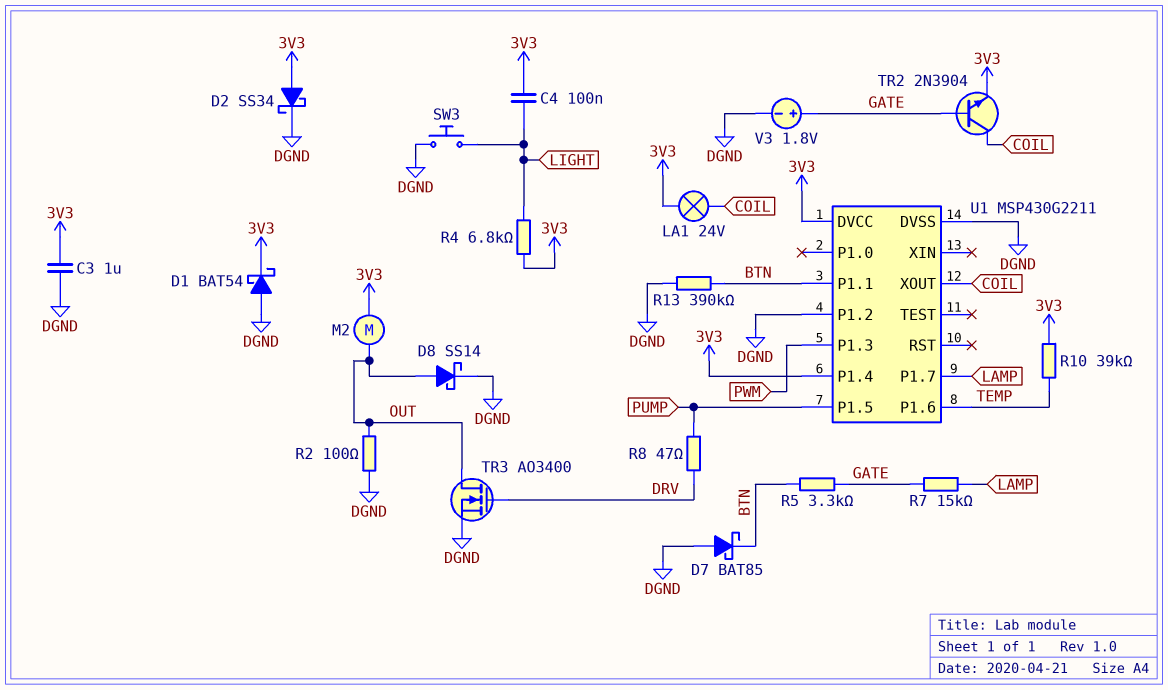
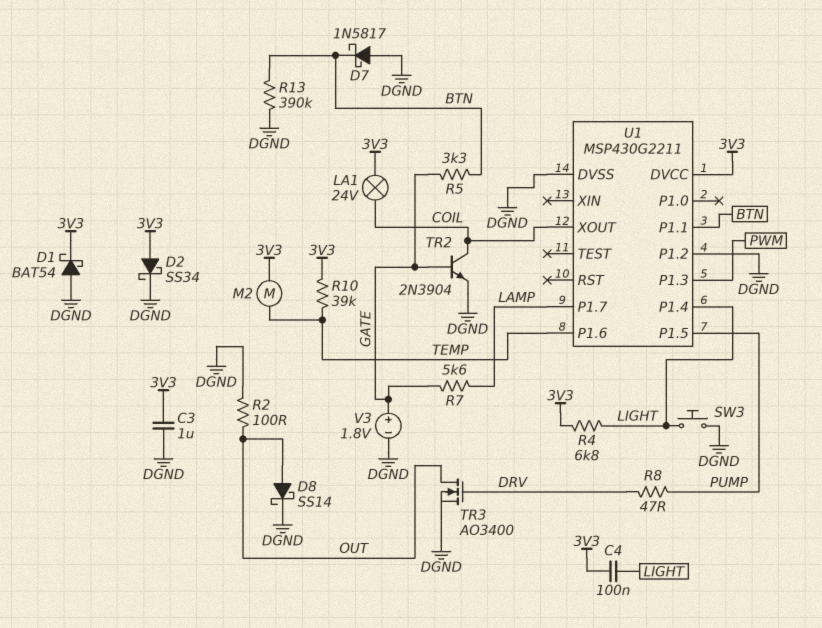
D7: schottky BAT85 (A DGND, K BTN) -> schottky 1N5817 (A DGND, K BTN)
M2: motor (3V3, OUT) -> motor (3V3, TEMP)
R7: 15k (GATE, LAMP) -> 5.6k (GATE, LAMP)
TR2: NPN 2N3904 (B GATE, C COIL, E 3V3) -> NPN 2N3904 (B GATE, C COIL, E DGND)
U1 pin P1.4: 3V3 -> LIGHT

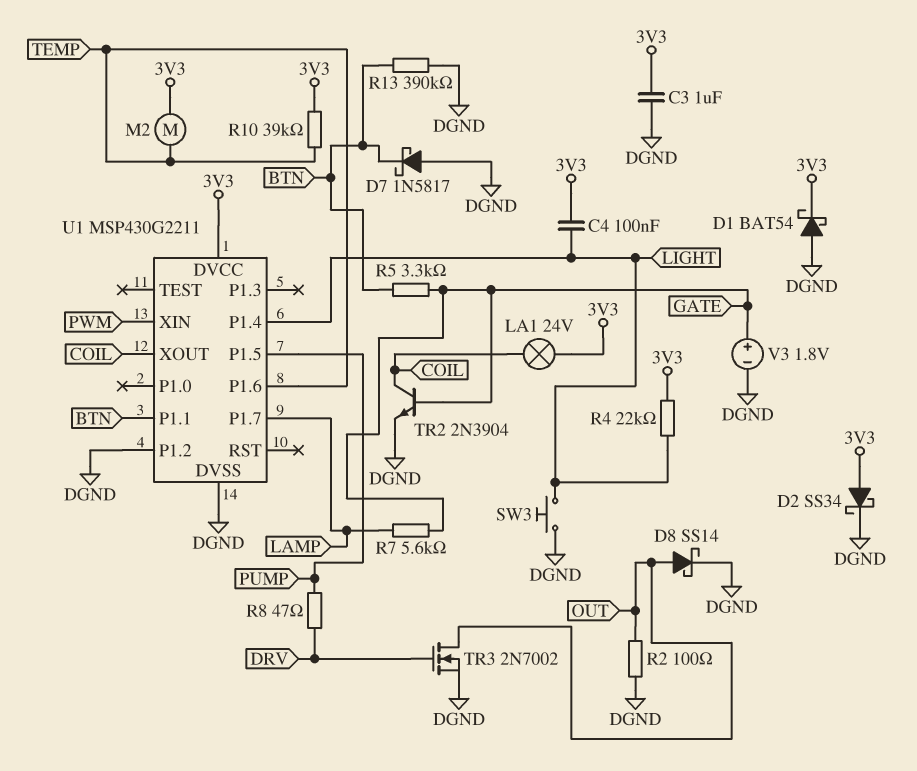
R4: 6.8k (3V3, LIGHT) -> 22k (3V3, LIGHT)
TR3: NMOS AO3400 (G DRV, D OUT, S DGND) -> NMOS 2N7002 (G DRV, D OUT, S DGND)
U1 pin P1.3: PWM -> none
U1 pin XIN: none -> PWM

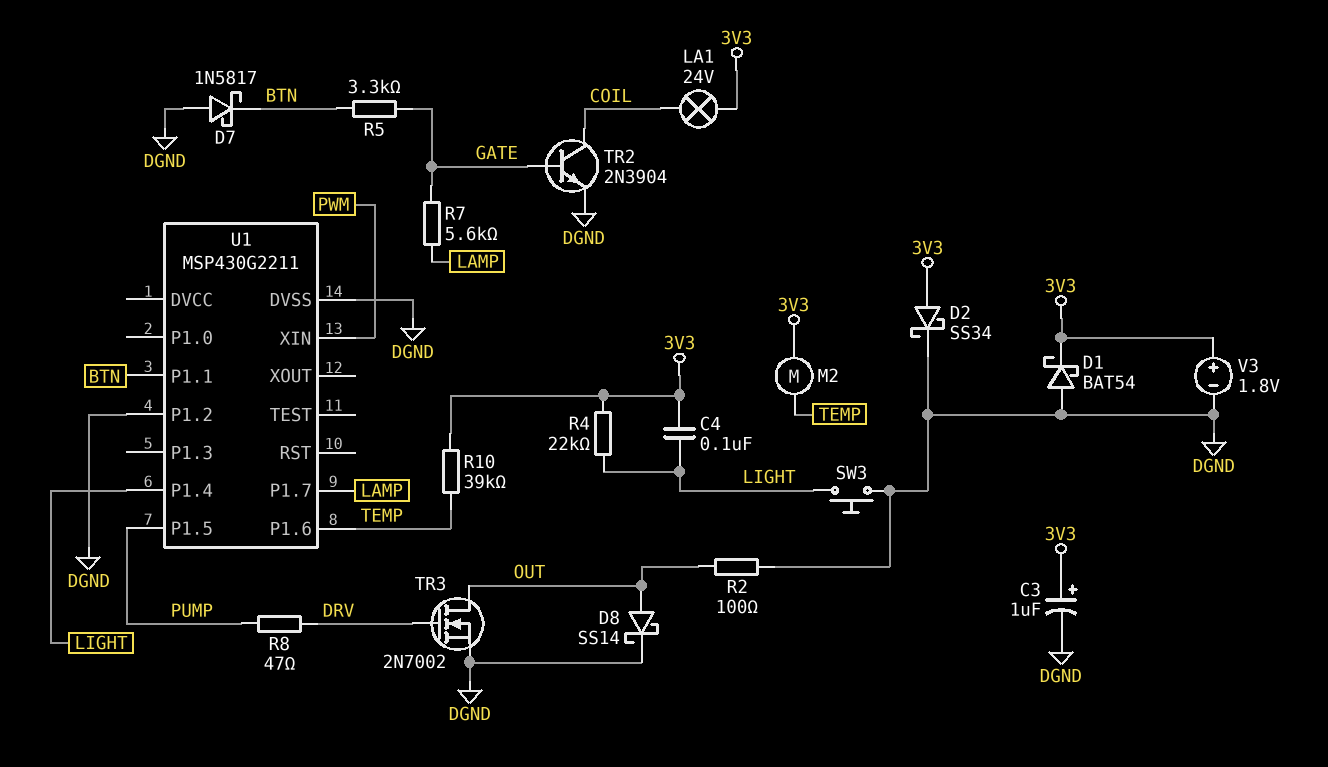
C3: 1uF (3V3, DGND) -> 1uF (plus 3V3, minus DGND)
R13: 390k (BTN, DGND) -> none
U1 pin DVCC: 3V3 -> none
U1 pin XOUT: COIL -> none
V3: 1.8V (plus GATE, minus DGND) -> 1.8V (plus 3V3, minus DGND)

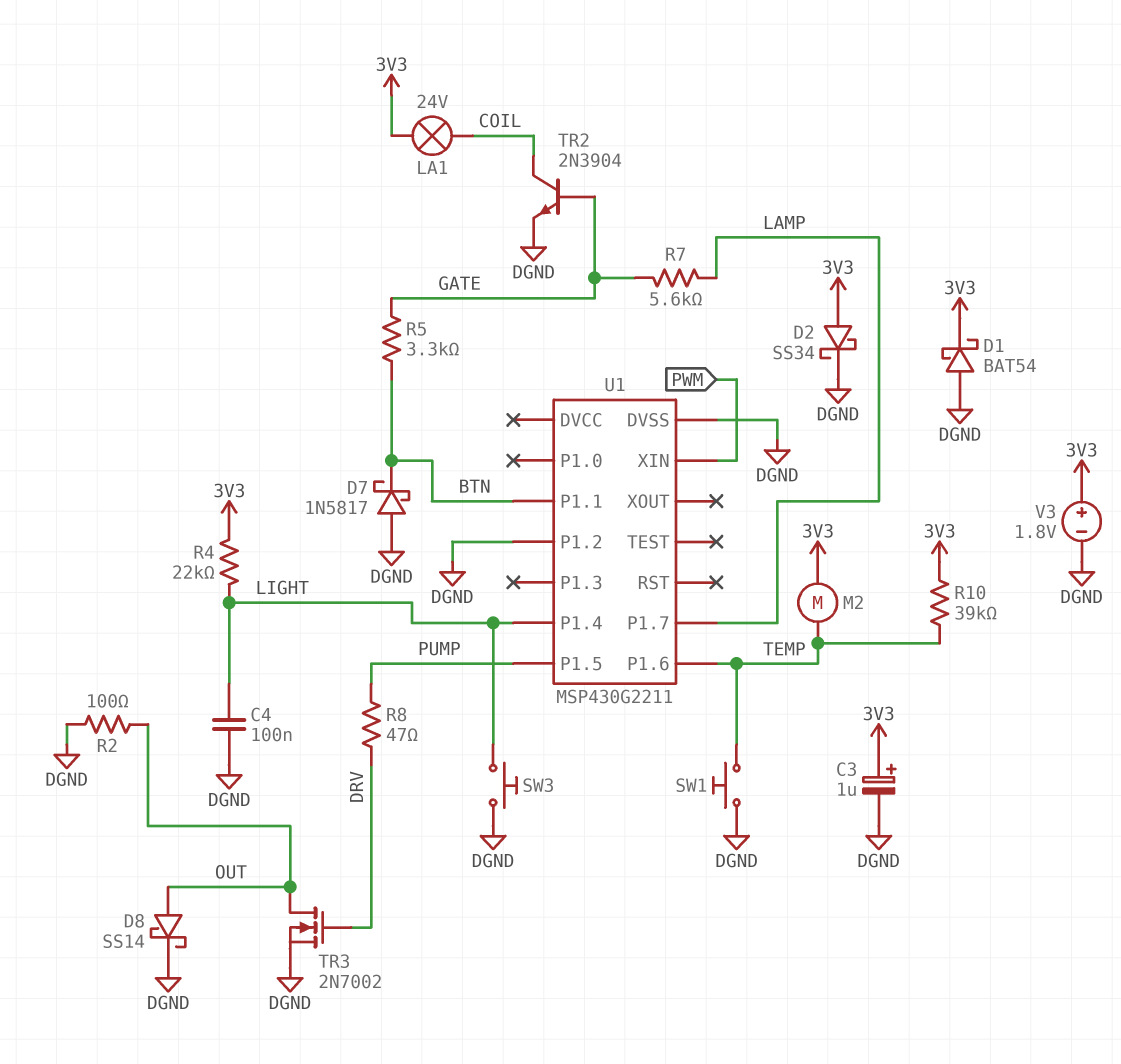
C4: 100nF (3V3, LIGHT) -> 100nF (DGND, LIGHT)
SW1: none -> button (DGND, TEMP)

